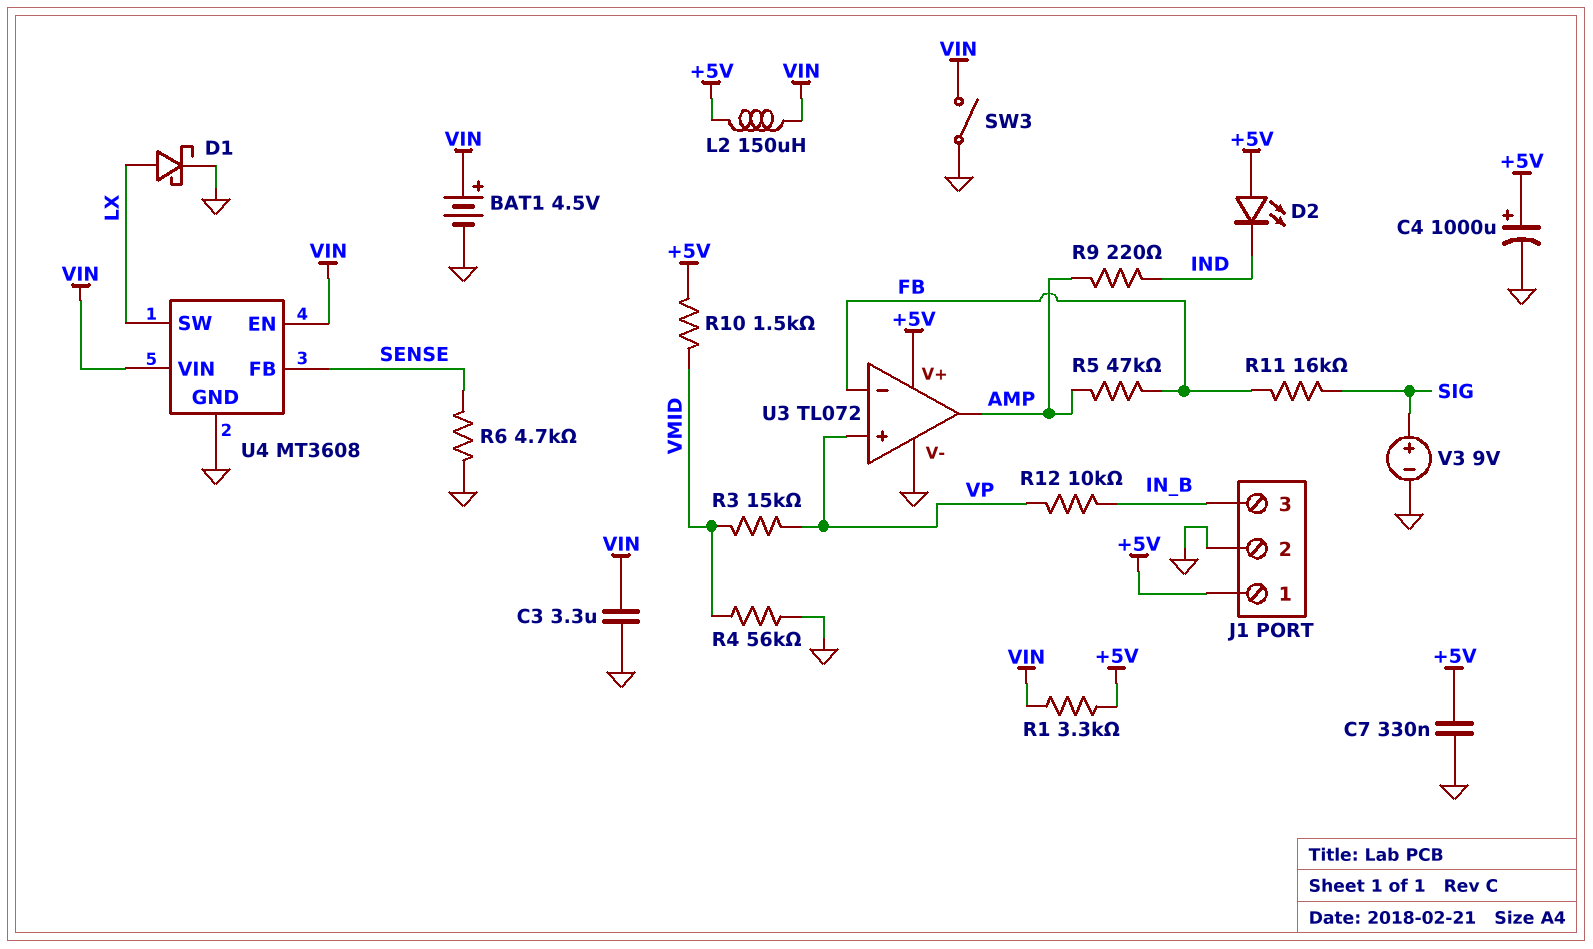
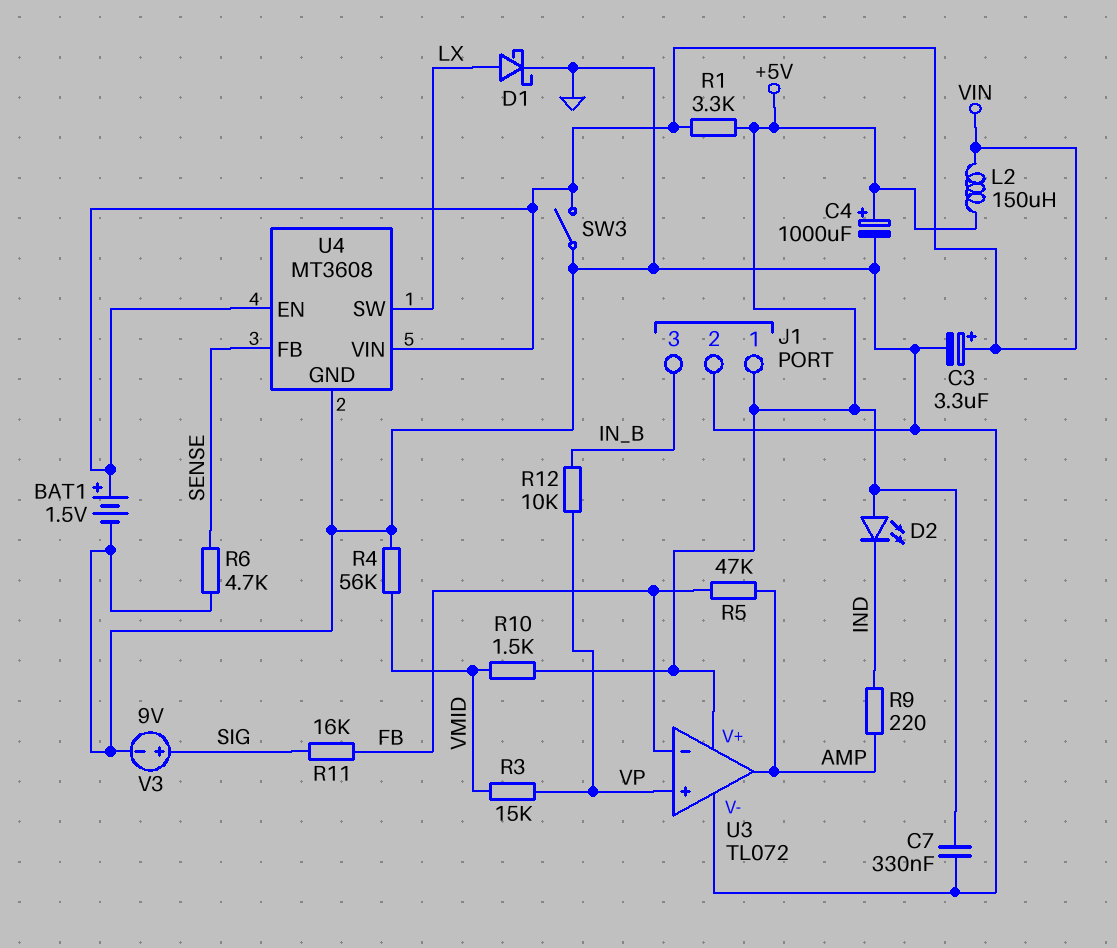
BAT1: 4.5V (plus VIN, minus GND) -> 1.5V (plus VIN, minus GND)
C3: 3.3uF (GND, VIN) -> 3.3uF (plus VIN, minus GND)

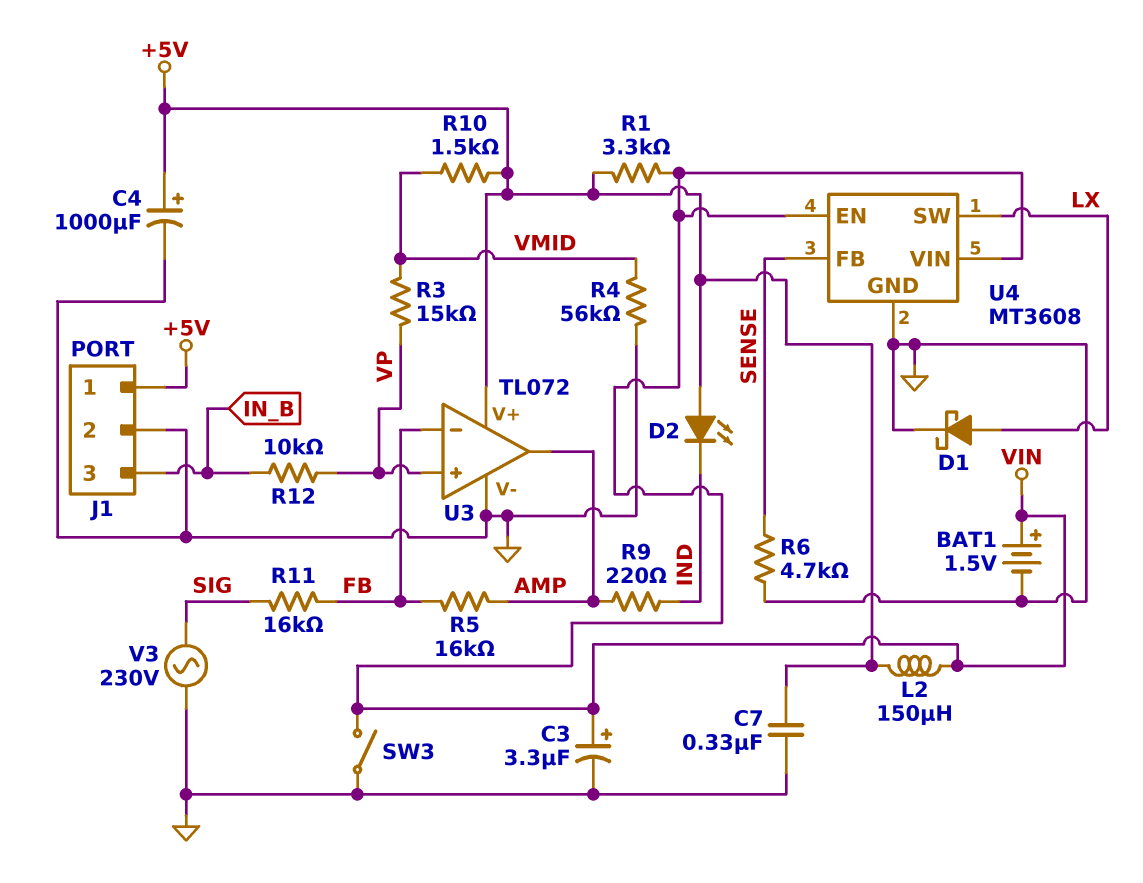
R5: 47k (AMP, FB) -> 16k (AMP, FB)
V3: 9V (plus SIG, minus GND) -> AC 230V (GND, SIG)

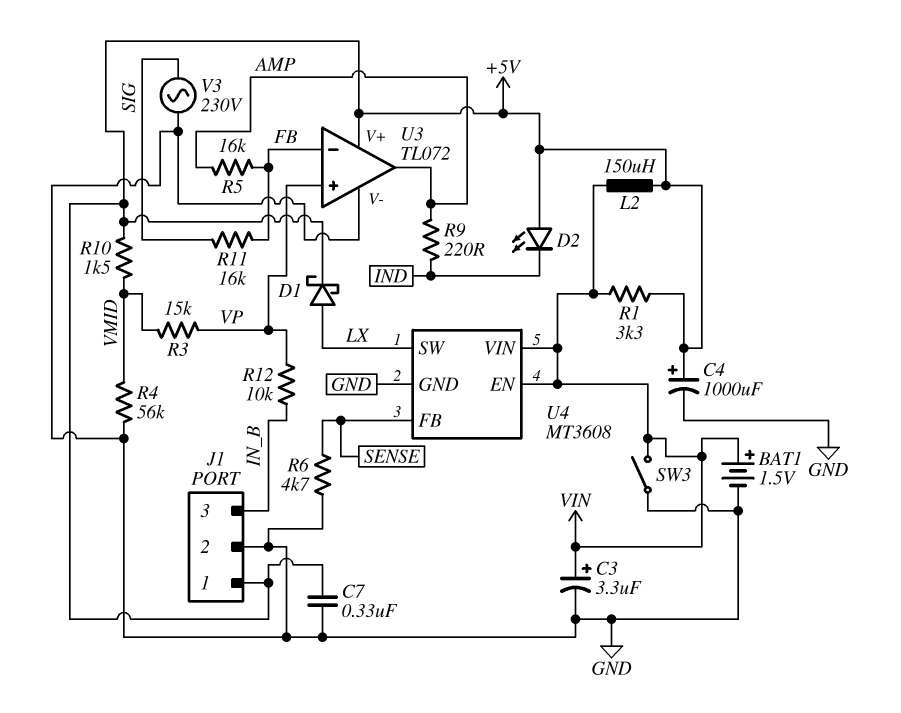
D1: schottky (A LX, K GND) -> schottky (A LX, K +5V)

